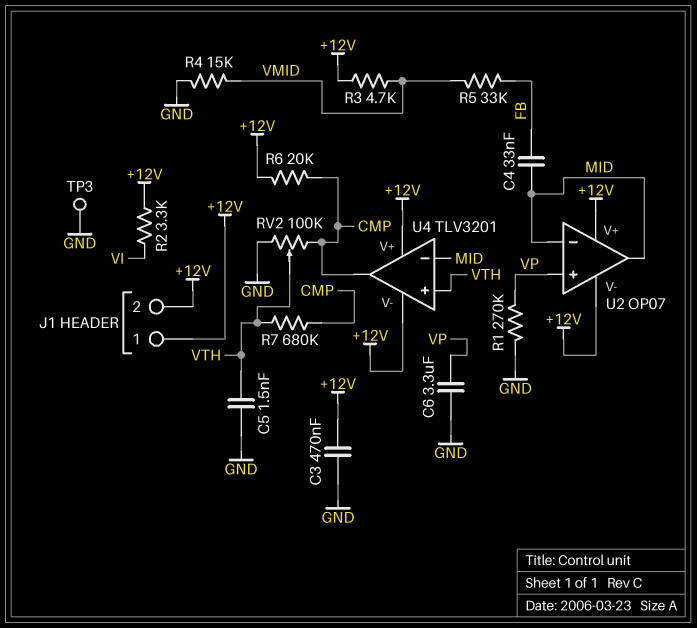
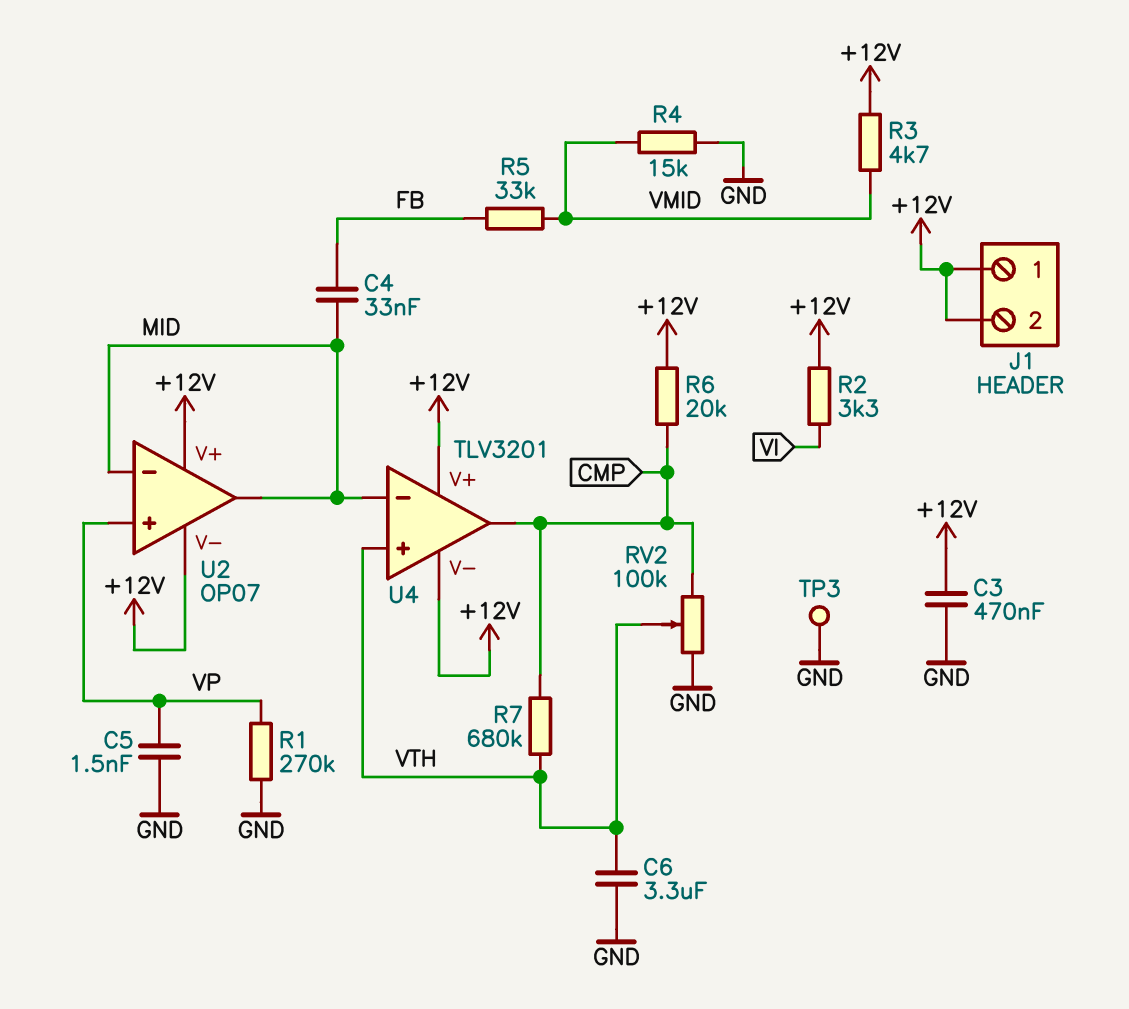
C5: 1.5nF (GND, VTH) -> 1.5nF (GND, VP)
C6: 3.3uF (GND, VP) -> 3.3uF (GND, VTH)

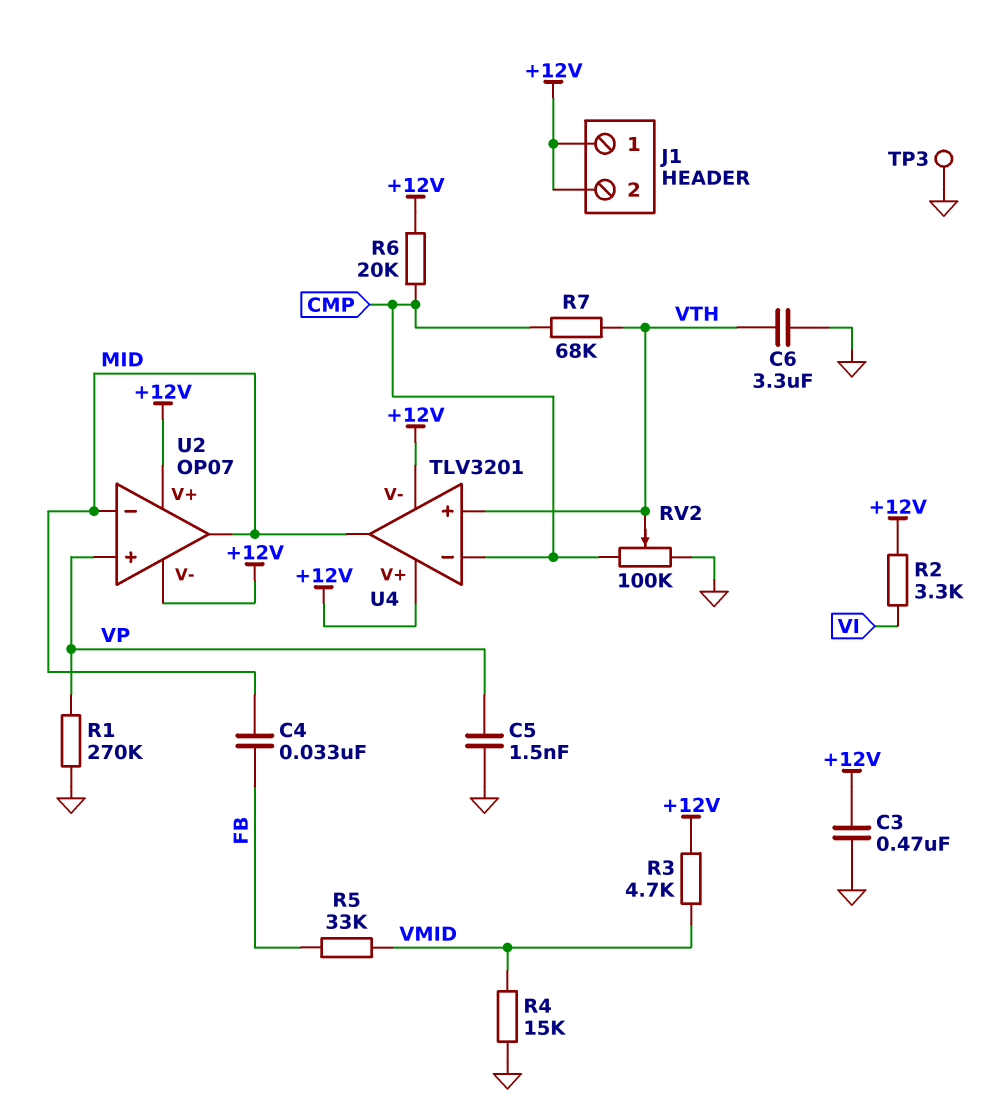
R7: 680k (CMP, VTH) -> 68k (CMP, VTH)
U4 pin in-: MID -> CMP
U4 pin out: CMP -> MID

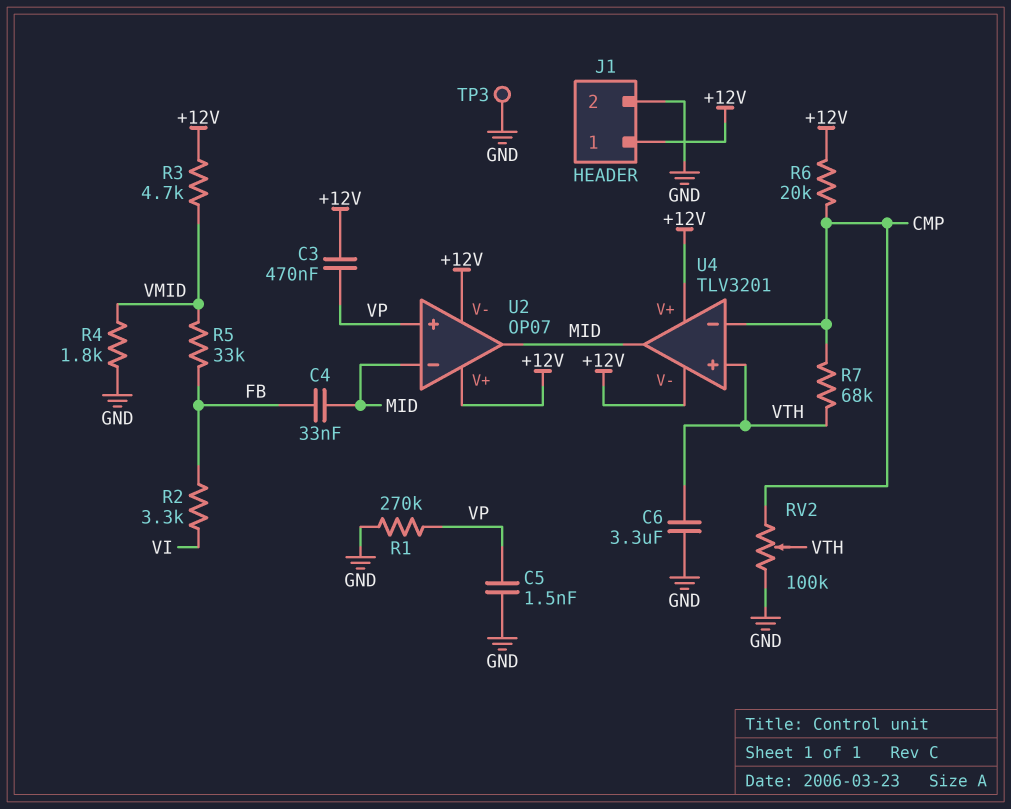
C3: 470nF (+12V, GND) -> 470nF (+12V, VP)
J1 pin 2: +12V -> GND
R2: 3.3k (+12V, VI) -> 3.3k (FB, VI)
R4: 15k (GND, VMID) -> 1.8k (GND, VMID)

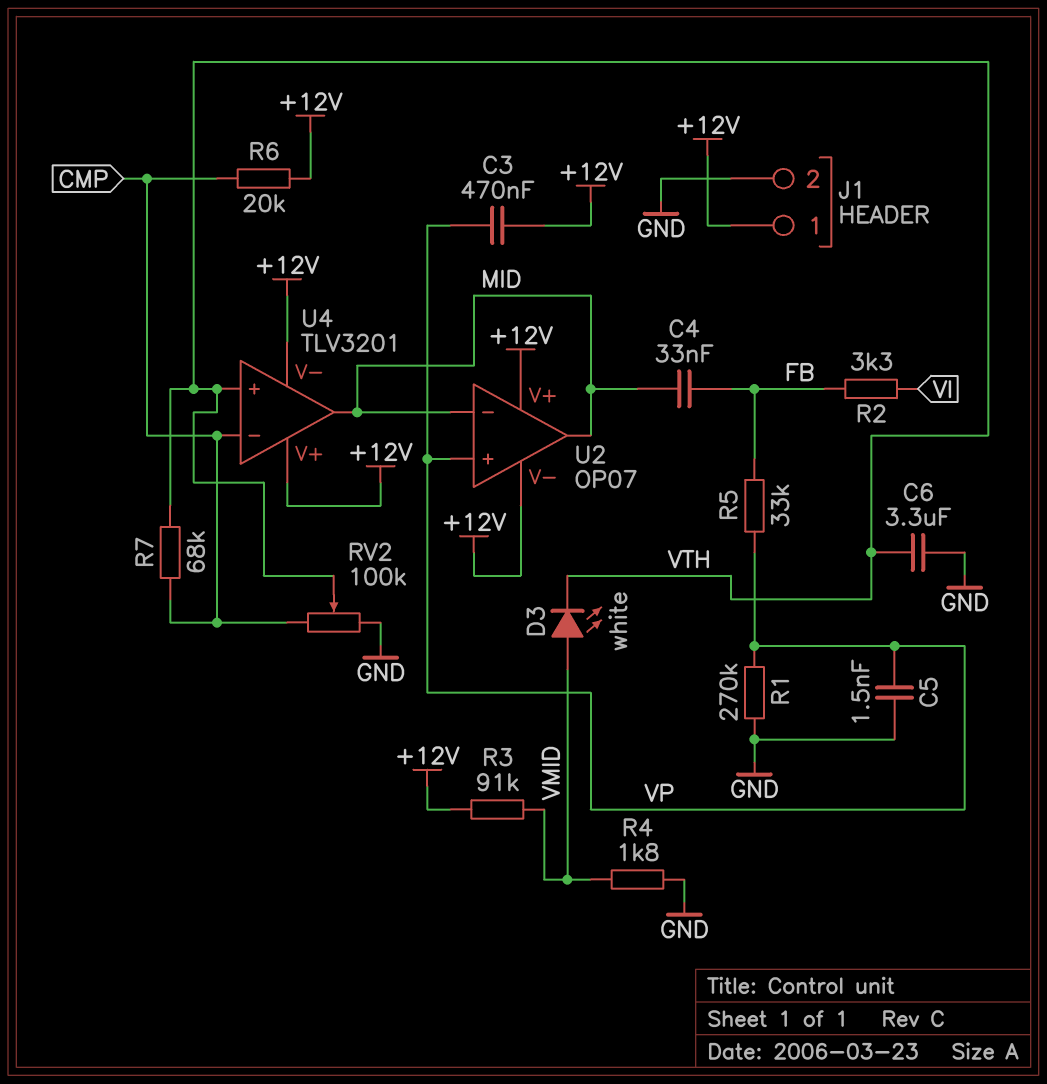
D3: none -> LED white (A VMID, K VTH)
R3: 4.7k (+12V, VMID) -> 91k (+12V, VMID)
R5: 33k (FB, VMID) -> 33k (FB, VP)
TP3: test point (GND) -> none

